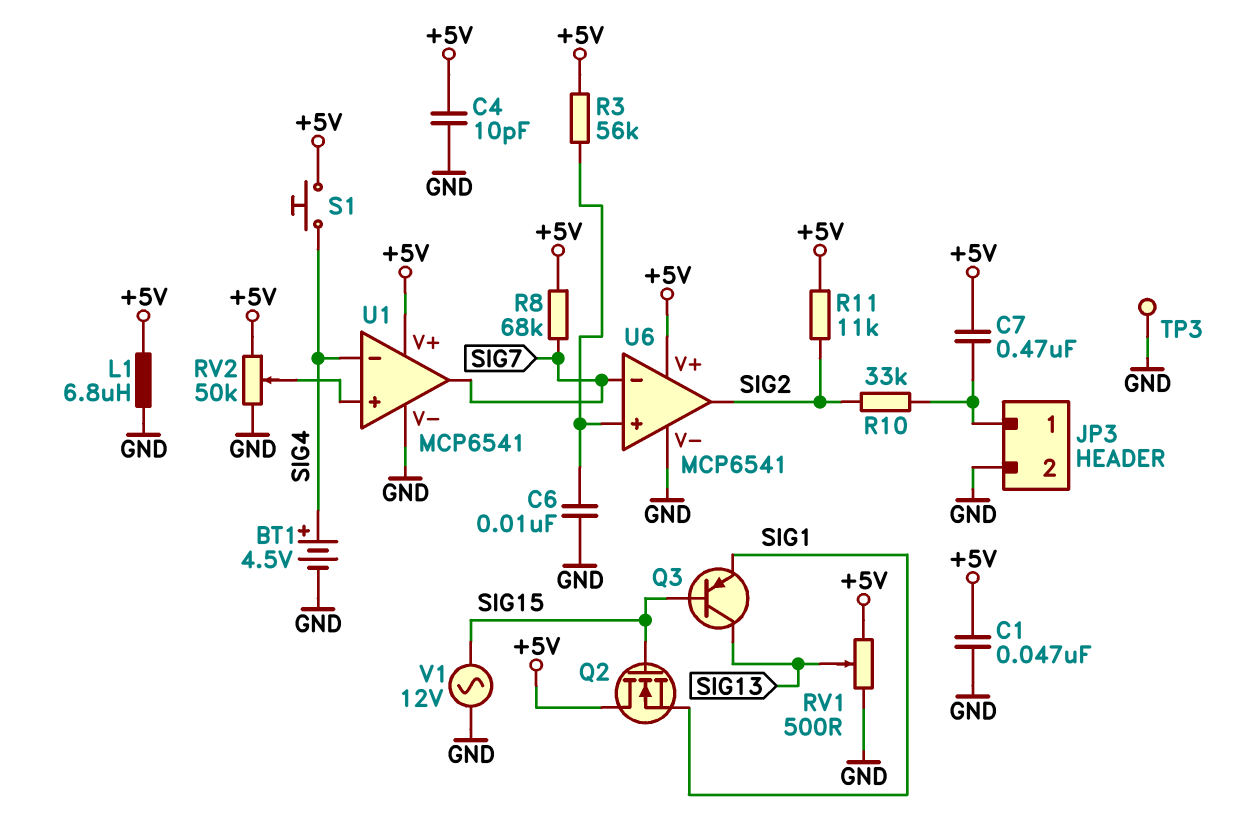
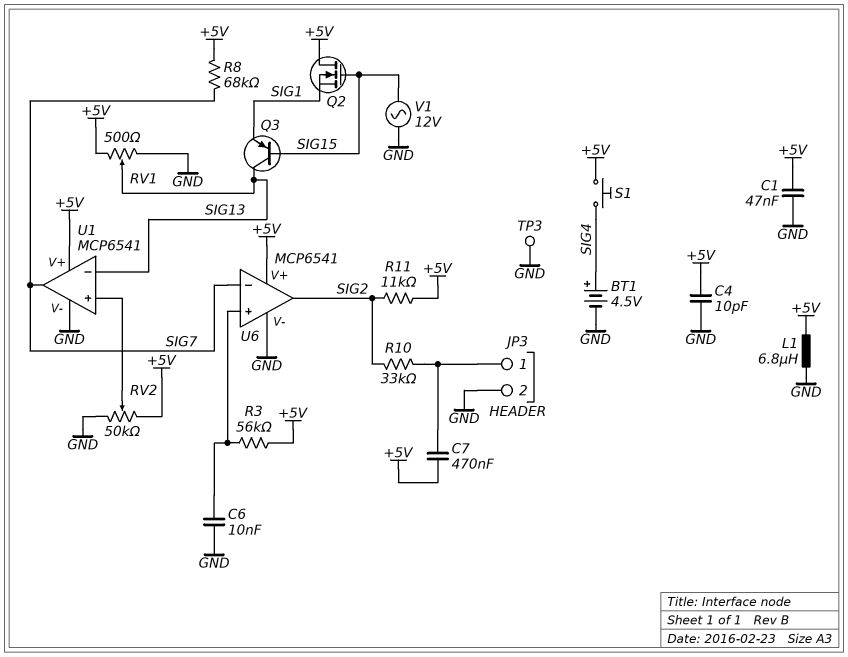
U1 pin in-: SIG4 -> SIG13

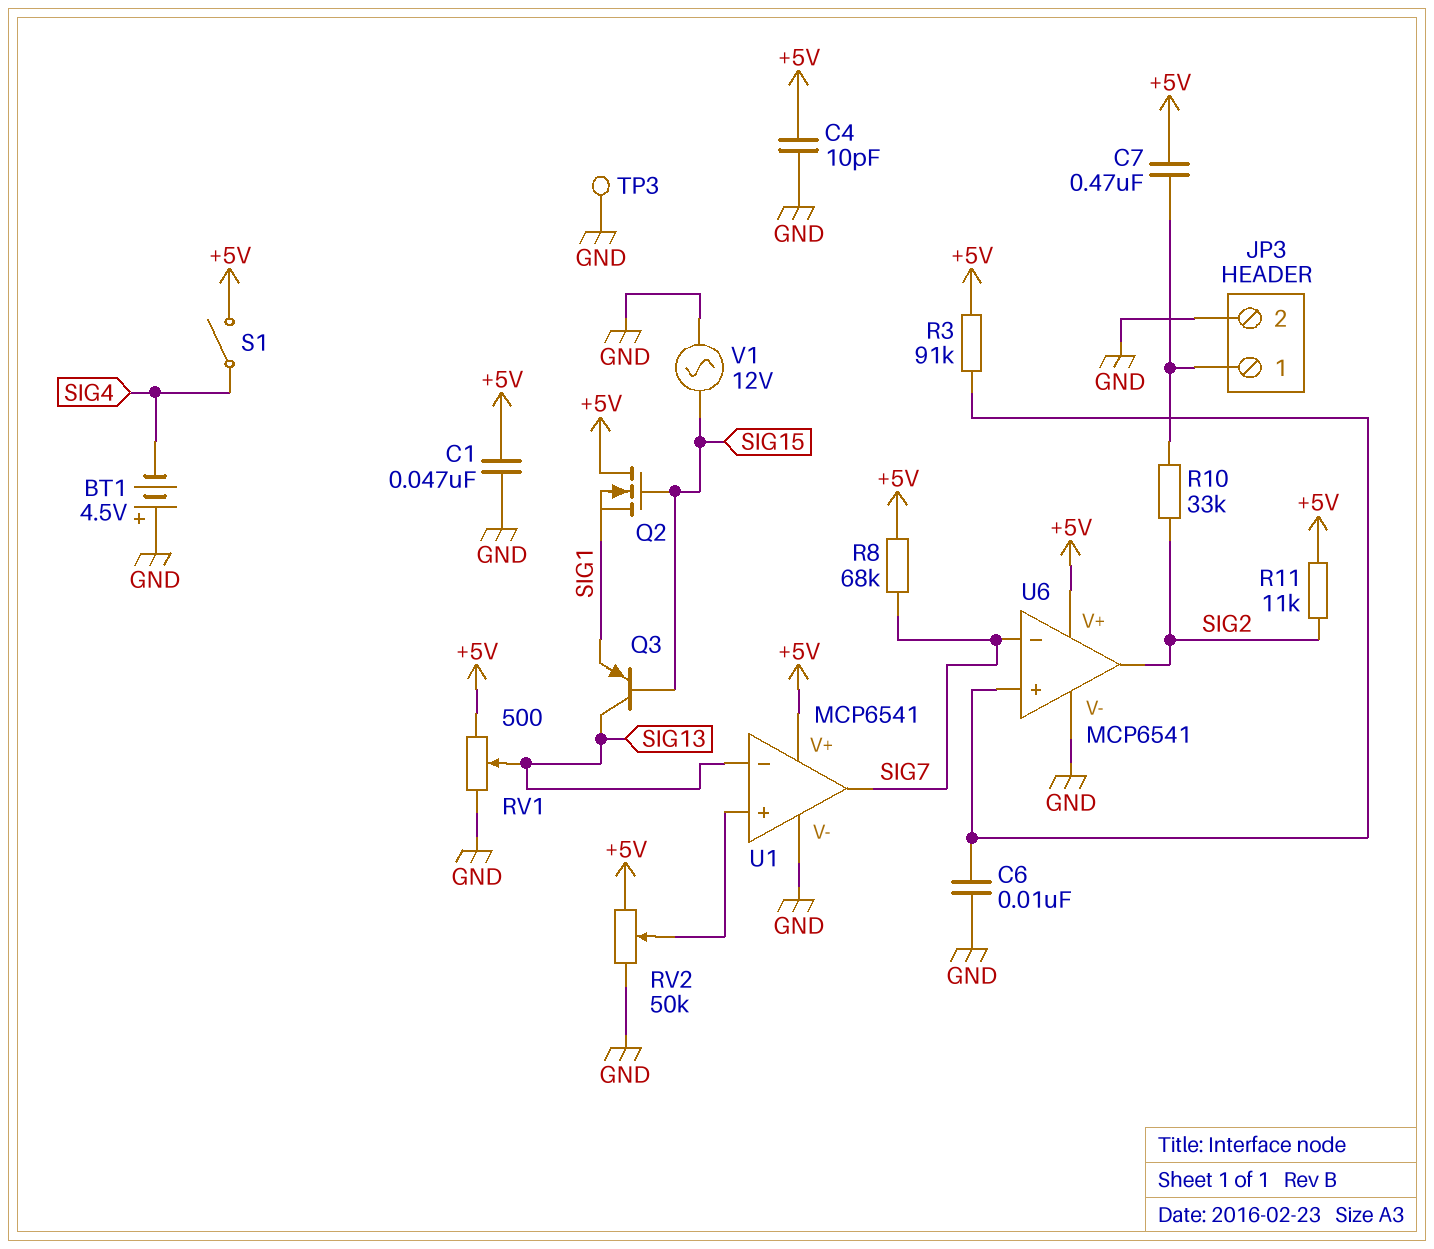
BT1: 4.5V (plus SIG4, minus GND) -> 4.5V (plus GND, minus SIG4)
L1: 6.8uH (+5V, GND) -> none
R3: 56k (+5V, U6/in+) -> 91k (+5V, U6/in+)
S1: button (+5V, SIG4) -> switch (+5V, SIG4)

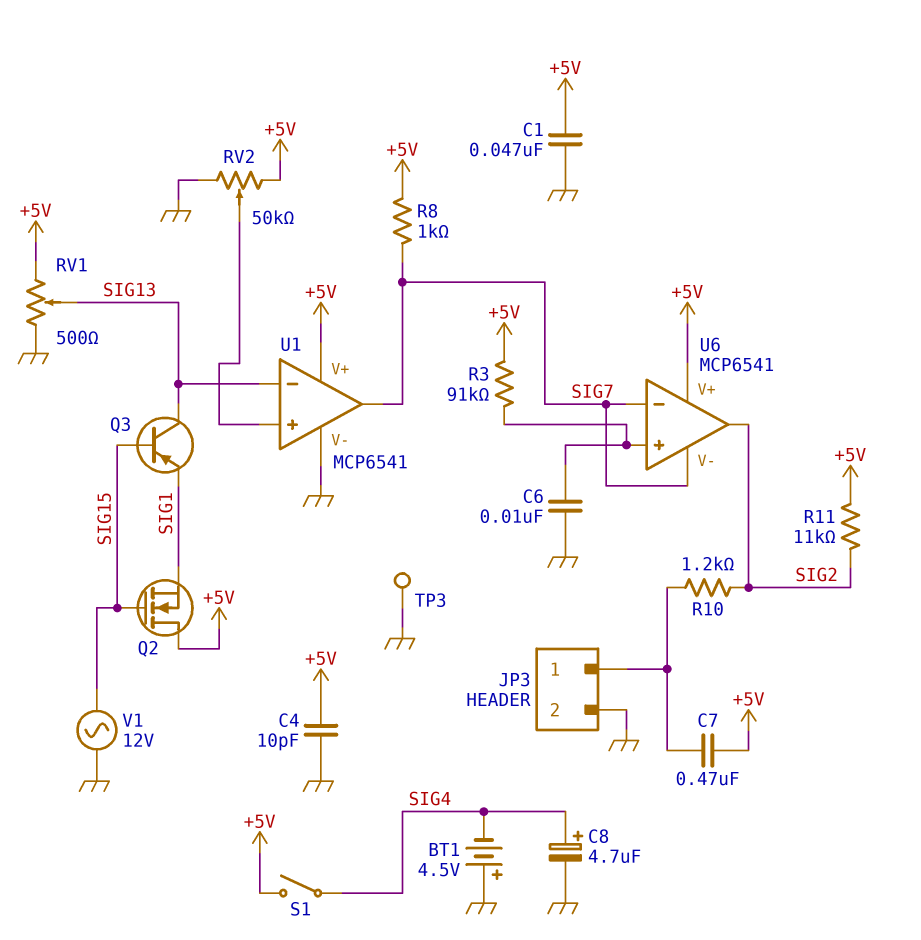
C8: none -> 4.7uF (plus SIG4, minus GND)
R8: 68k (+5V, SIG7) -> 1k (+5V, SIG7)
R10: 33k (JP3/1, SIG2) -> 1.2k (JP3/1, SIG2)
U6 pin V-: GND -> SIG7

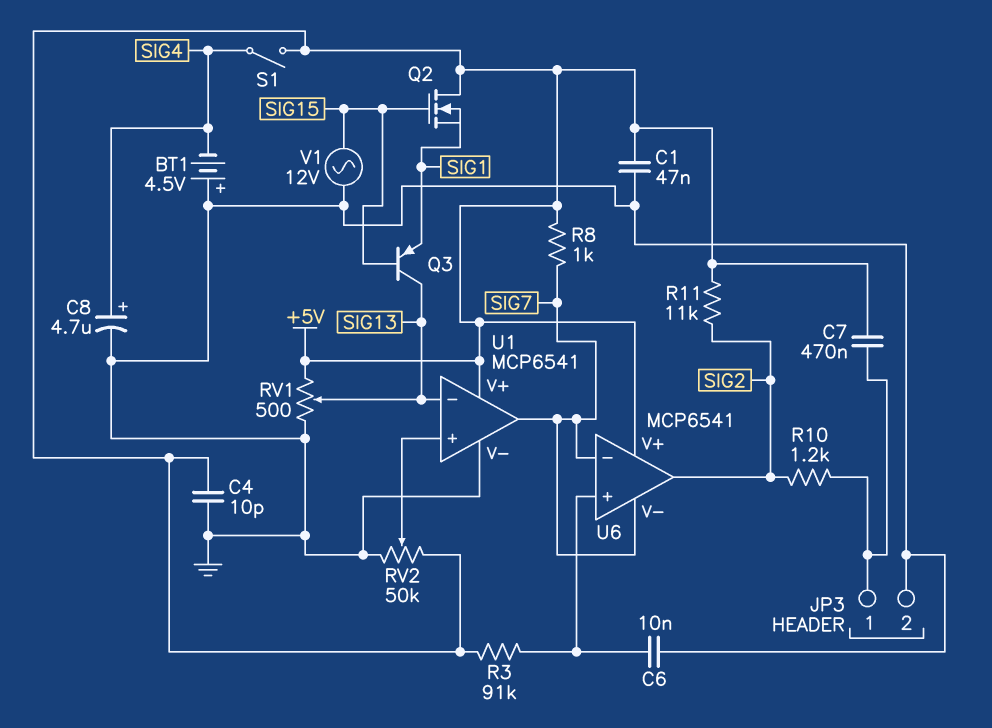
TP3: test point (GND) -> none

